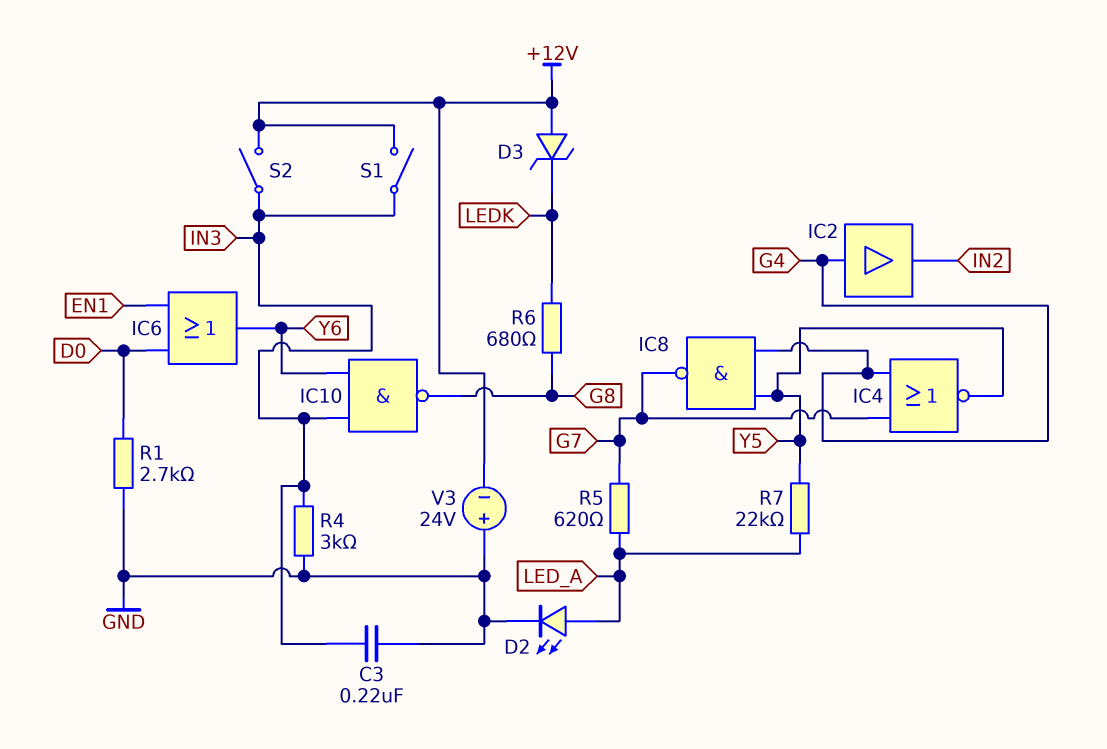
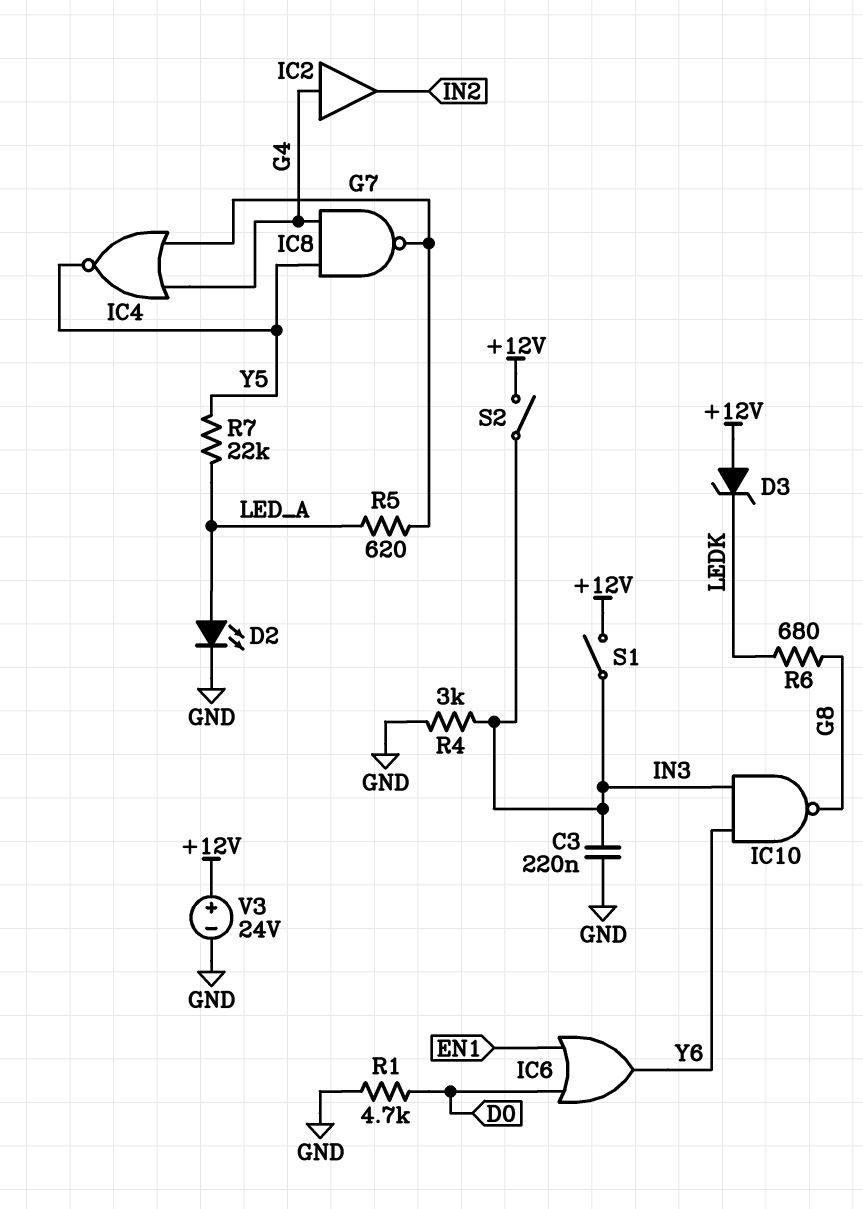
R1: 2.7k (D0, GND) -> 4.7k (D0, GND)
V3: 24V (plus GND, minus +12V) -> 24V (plus +12V, minus GND)

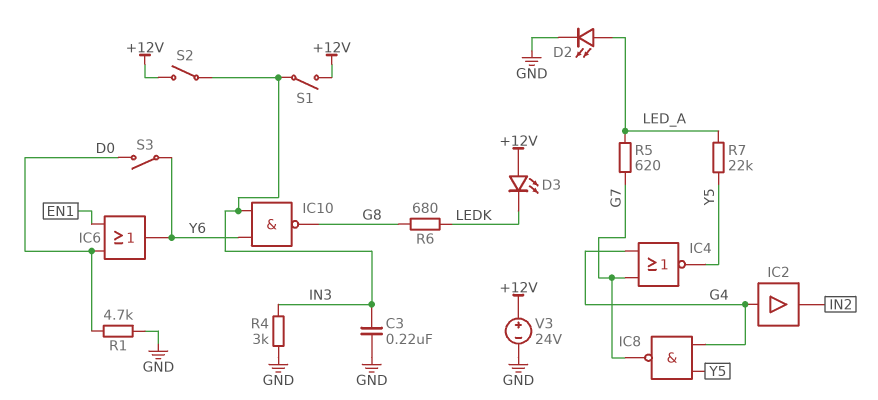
D3: zener (A +12V, K LEDK) -> LED (A +12V, K LEDK)
S3: none -> switch (D0, Y6)

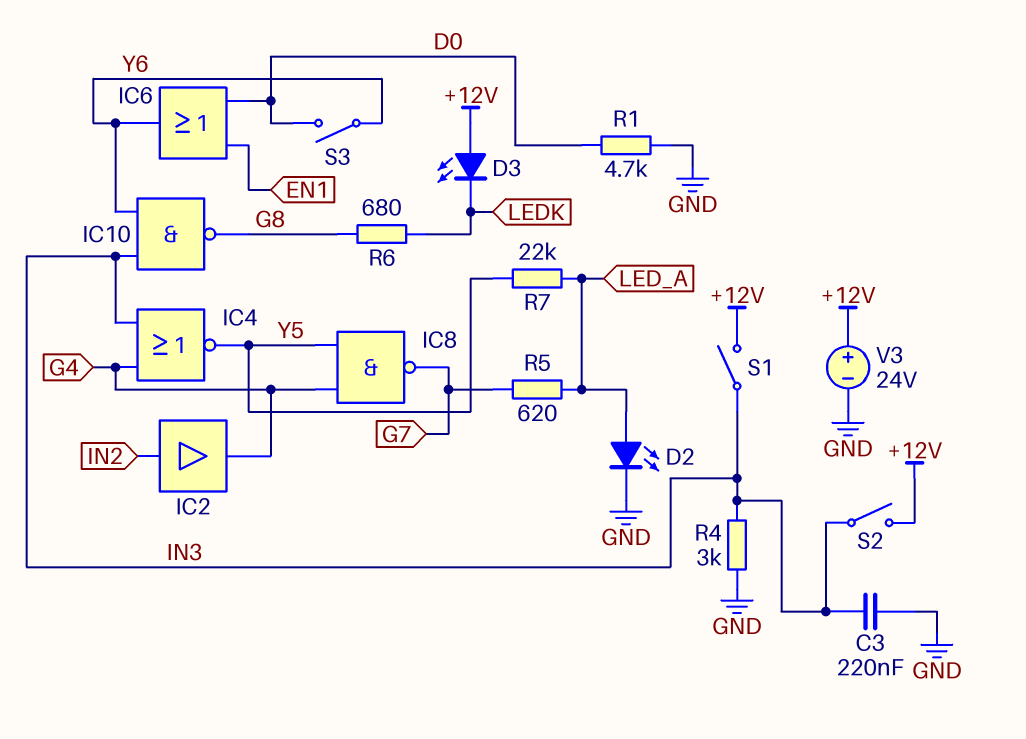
IC2: buffer (in G4, out IN2) -> buffer (in IN2, out G4)
IC4: NOR (in G4, in G7, out Y5) -> NOR (in G4, in IN3, out Y5)

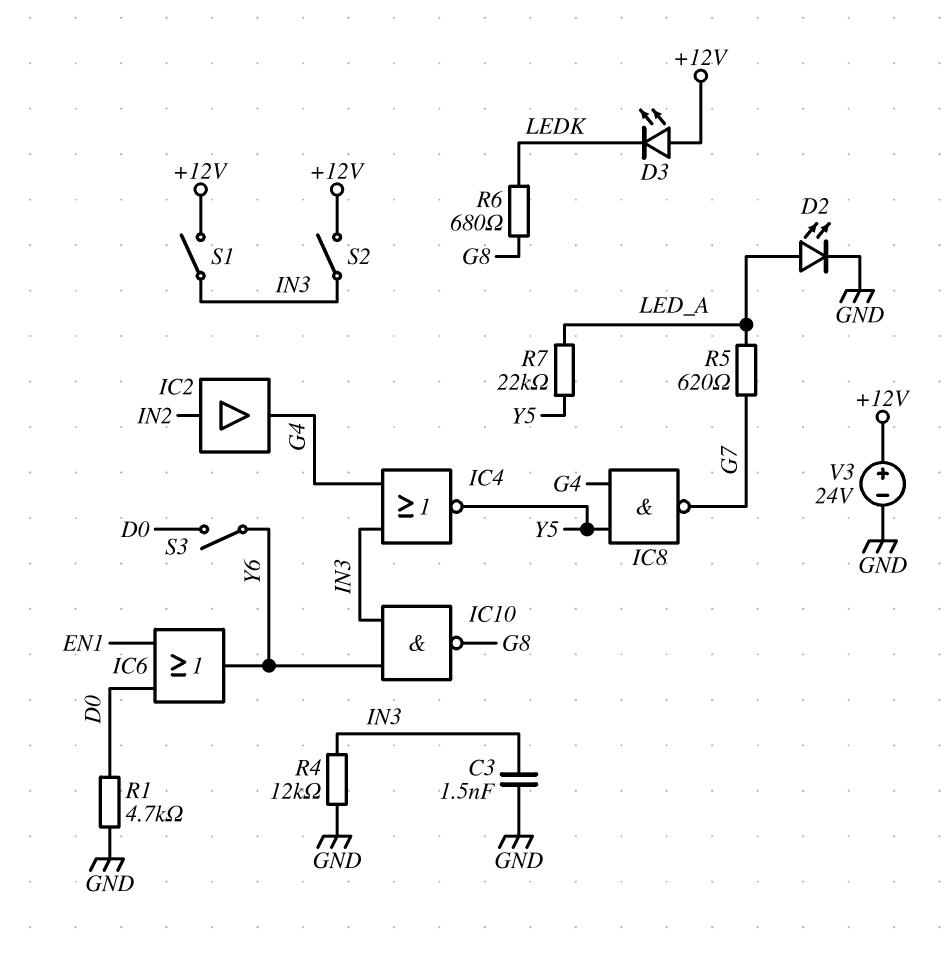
C3: 220nF (GND, IN3) -> 1.5nF (GND, IN3)
R4: 3k (GND, IN3) -> 12k (GND, IN3)

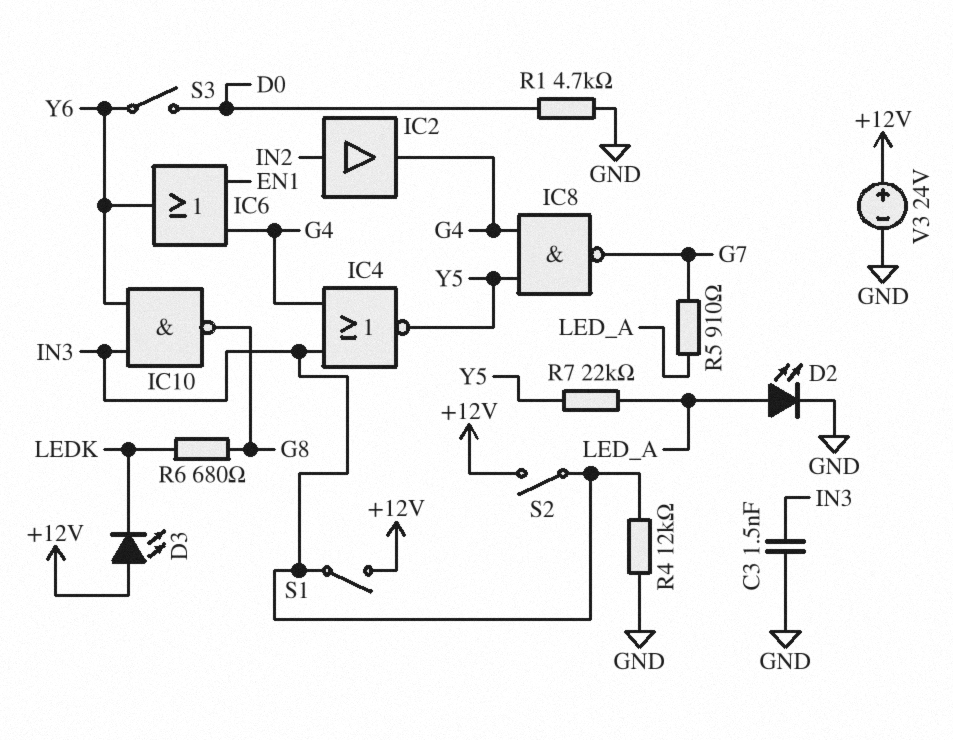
IC6: OR (in D0, in EN1, out Y6) -> OR (in EN1, in G4, out Y6)
R5: 620 (G7, LED_A) -> 910 (G7, LED_A)

